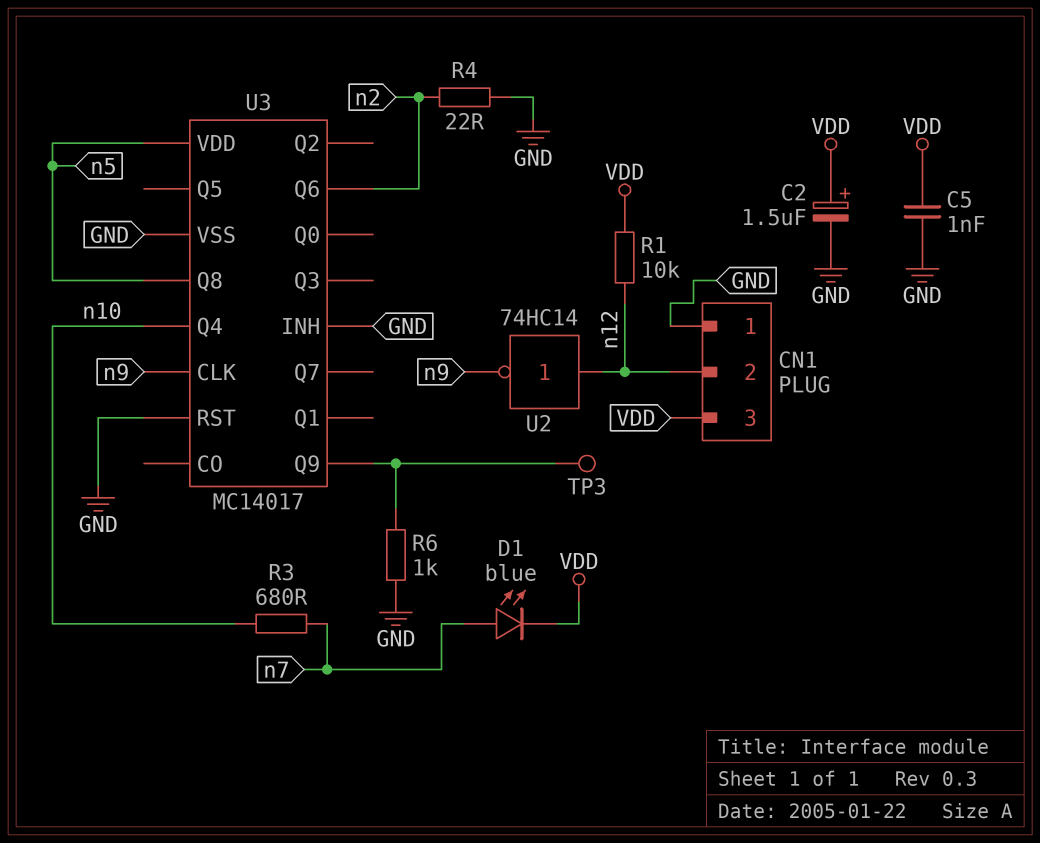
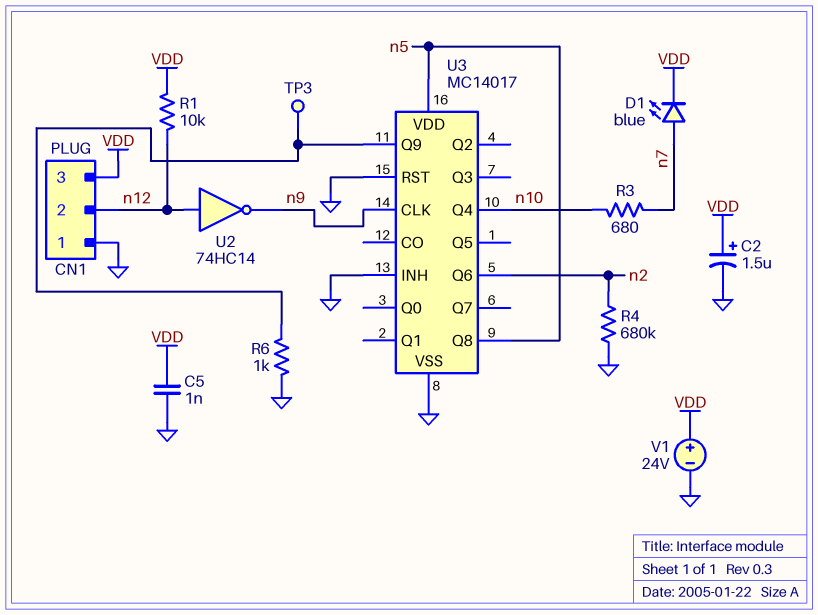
R4: 22 (GND, n2) -> 680k (GND, n2)
V1: none -> 24V (plus VDD, minus GND)

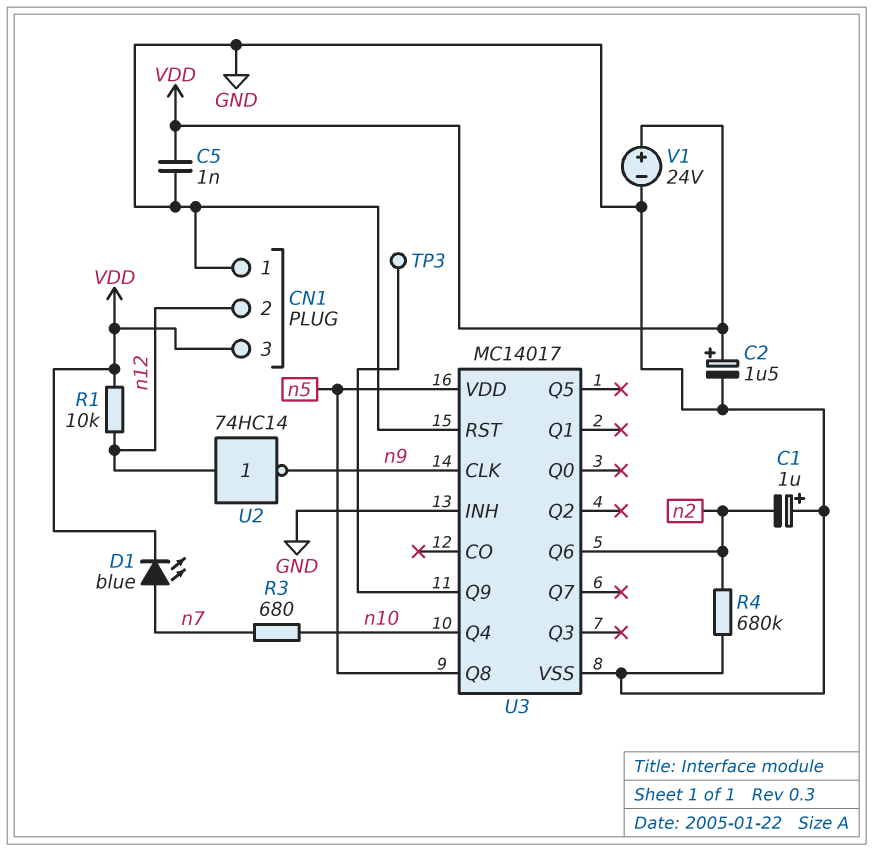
C1: none -> 1uF (plus GND, minus n2)
R6: 1k (GND, U3/Q9) -> none

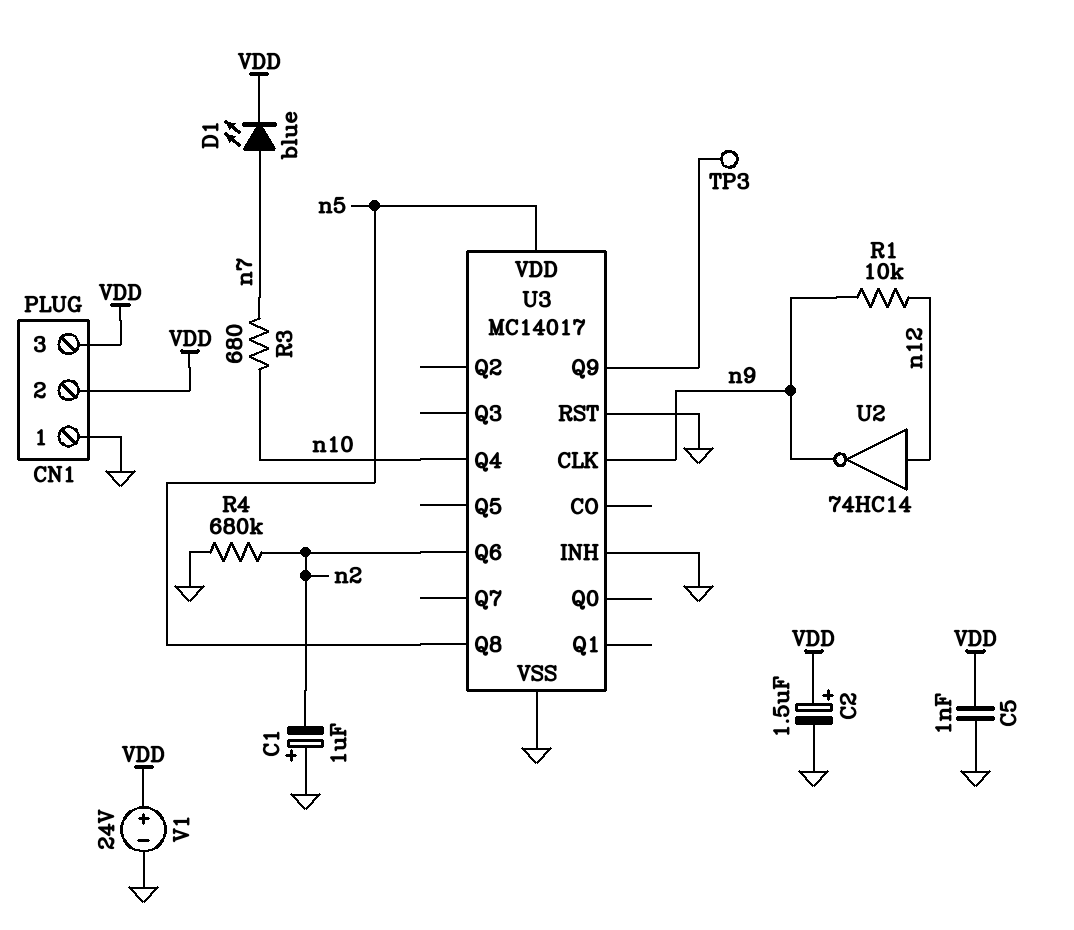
CN1 pin 2: n12 -> VDD
R1: 10k (VDD, n12) -> 10k (n9, n12)

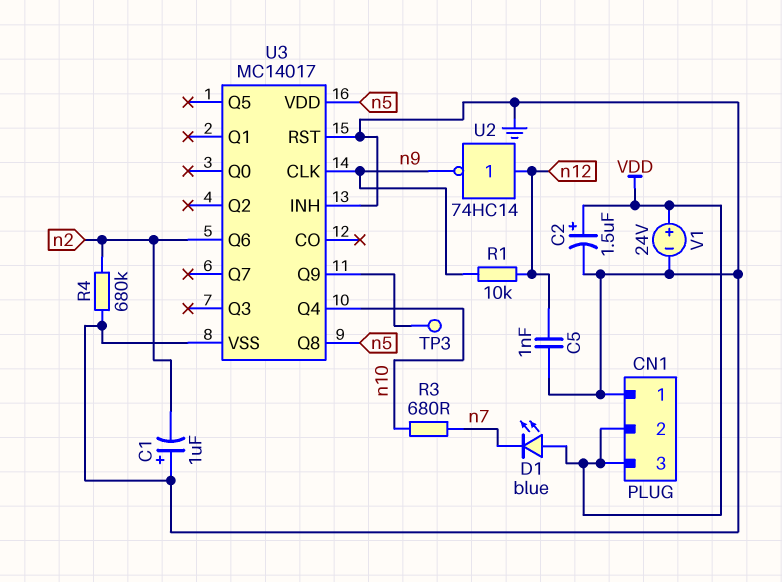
C5: 1nF (GND, VDD) -> 1nF (GND, n12)
D1: LED blue (A n7, K VDD) -> LED blue (A VDD, K n7)

